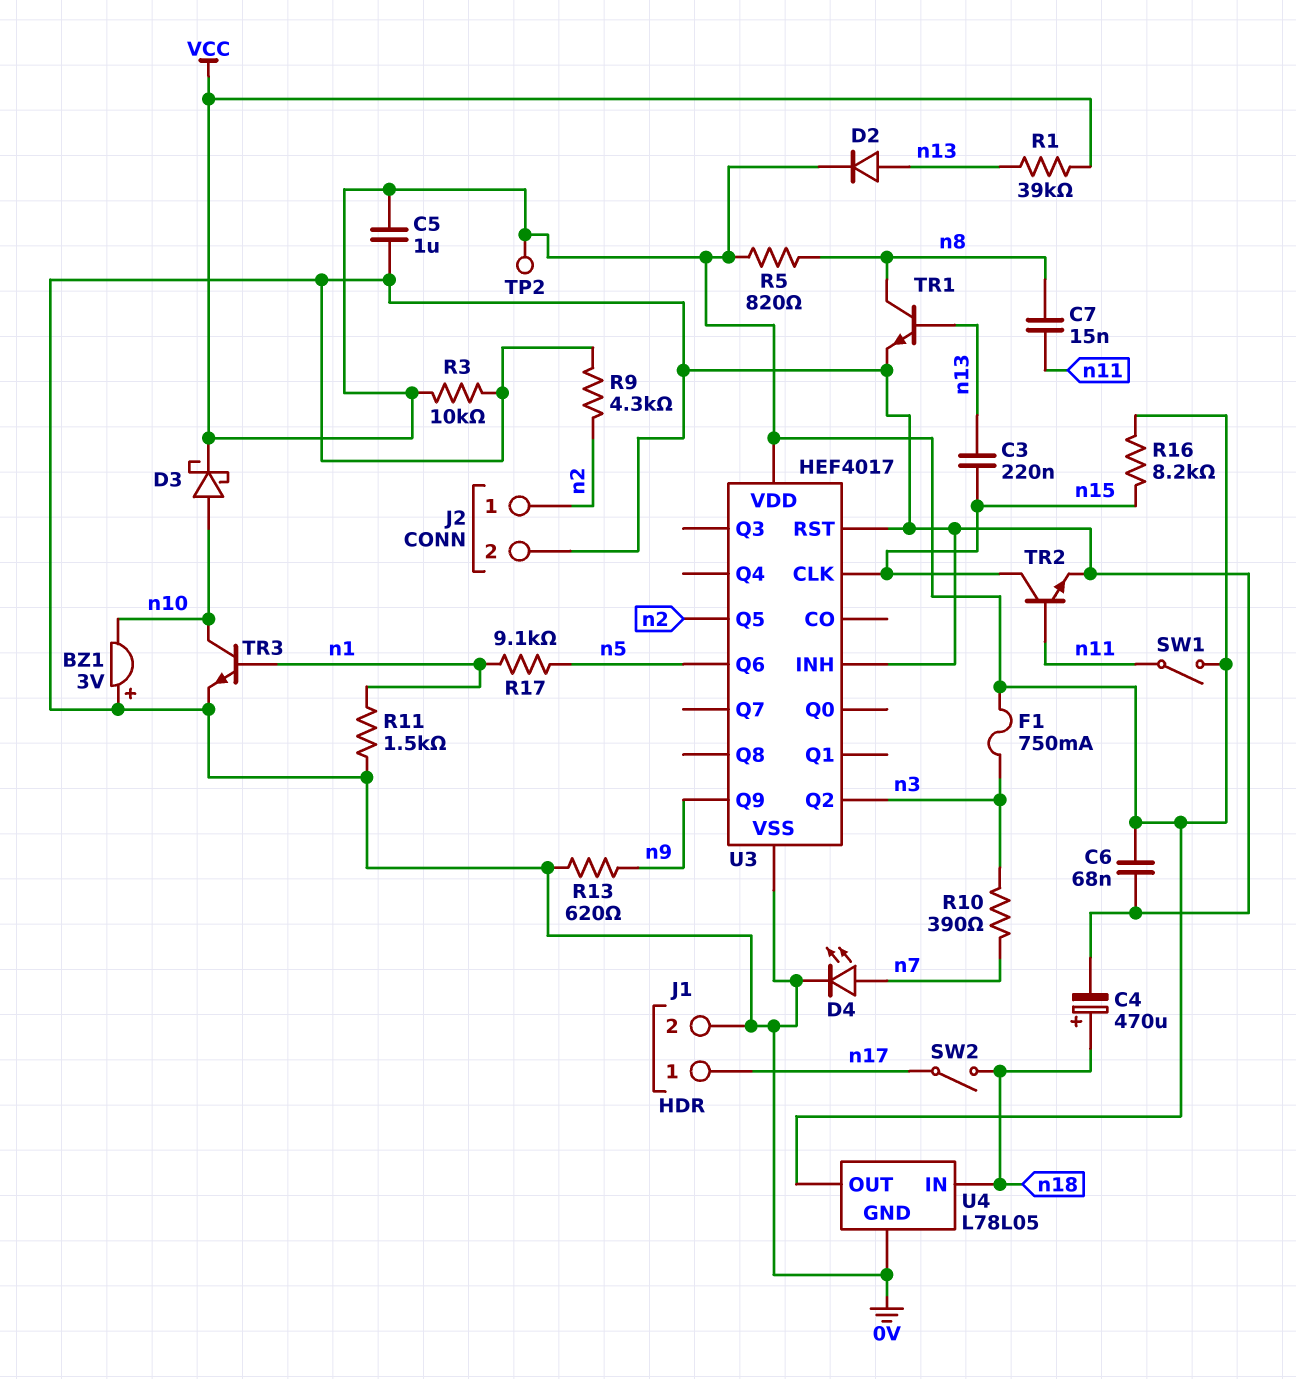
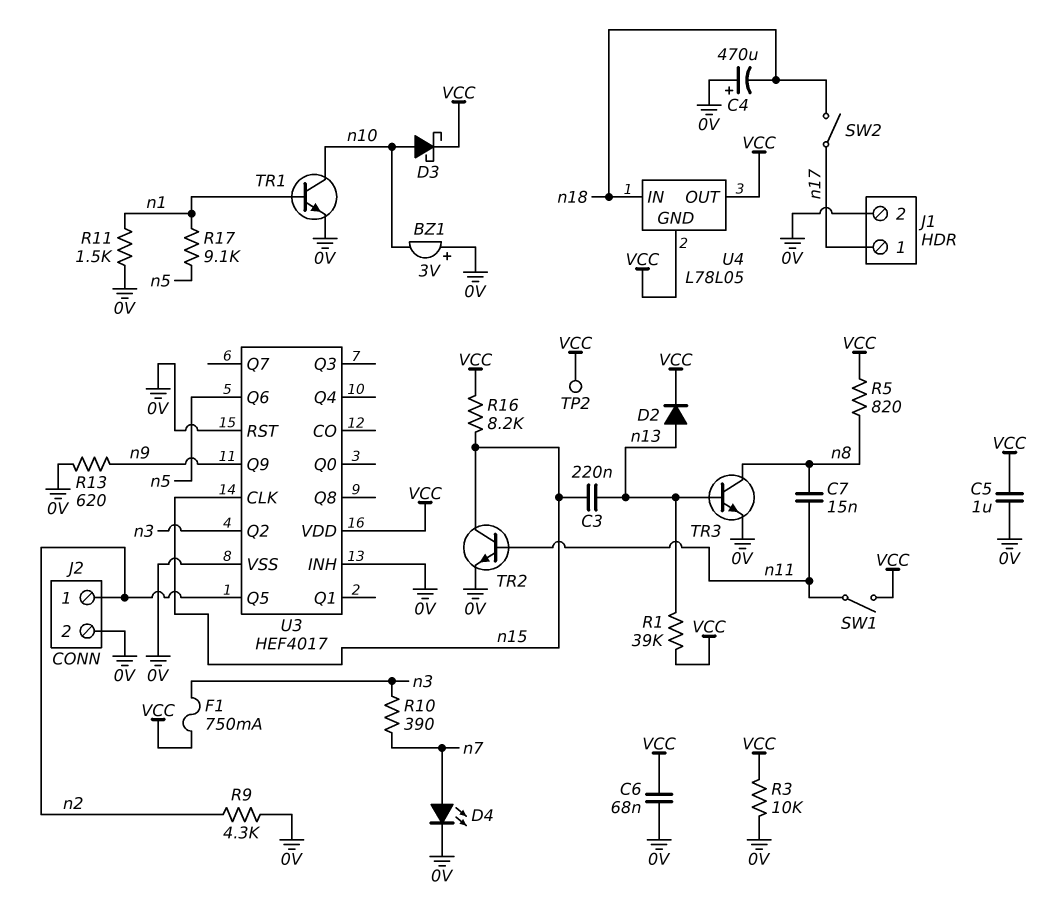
C4: 470uF (plus n18, minus 0V) -> 470uF (plus 0V, minus n18)
TR1: NPN (B n13, C n8, E 0V) -> NPN (B n1, C n10, E 0V)
TR3: NPN (B n1, C n10, E 0V) -> NPN (B n13, C n8, E 0V)
U4 pin GND: 0V -> VCC

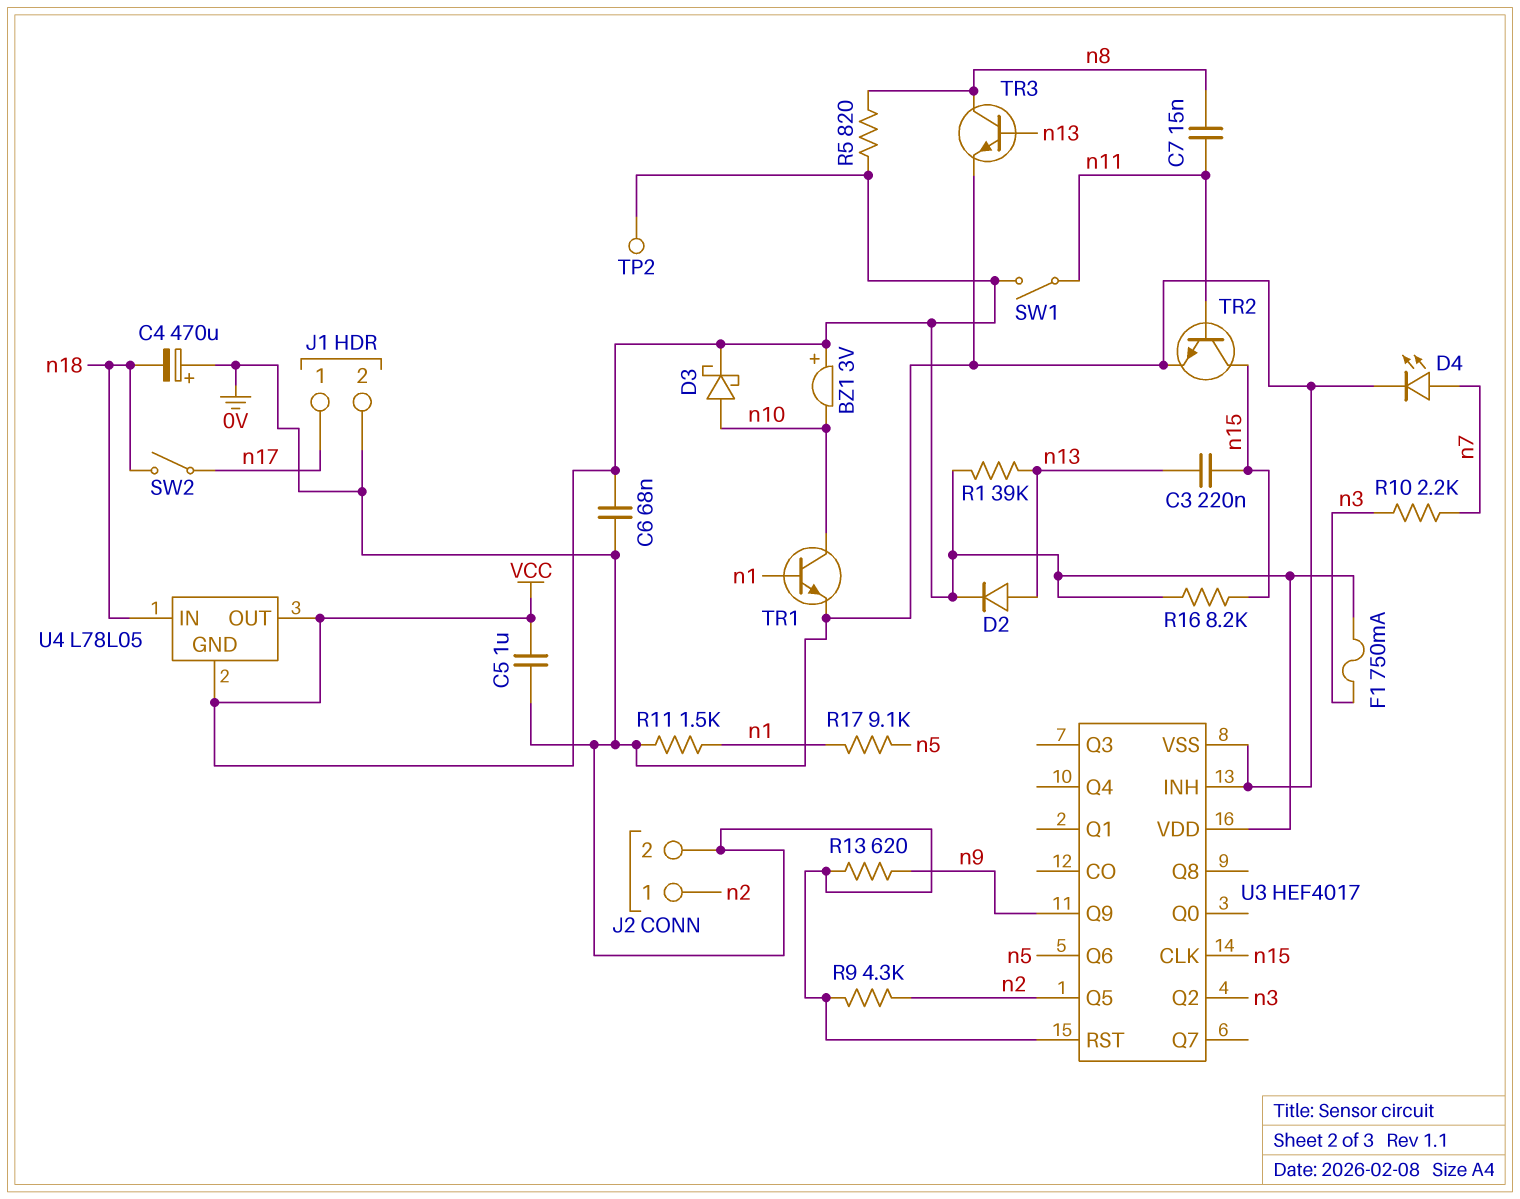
BZ1: buzzer 3V (plus 0V, minus n10) -> buzzer 3V (plus VCC, minus n10)
R3: 10k (0V, VCC) -> none
R10: 390 (n3, n7) -> 2.2k (n3, n7)

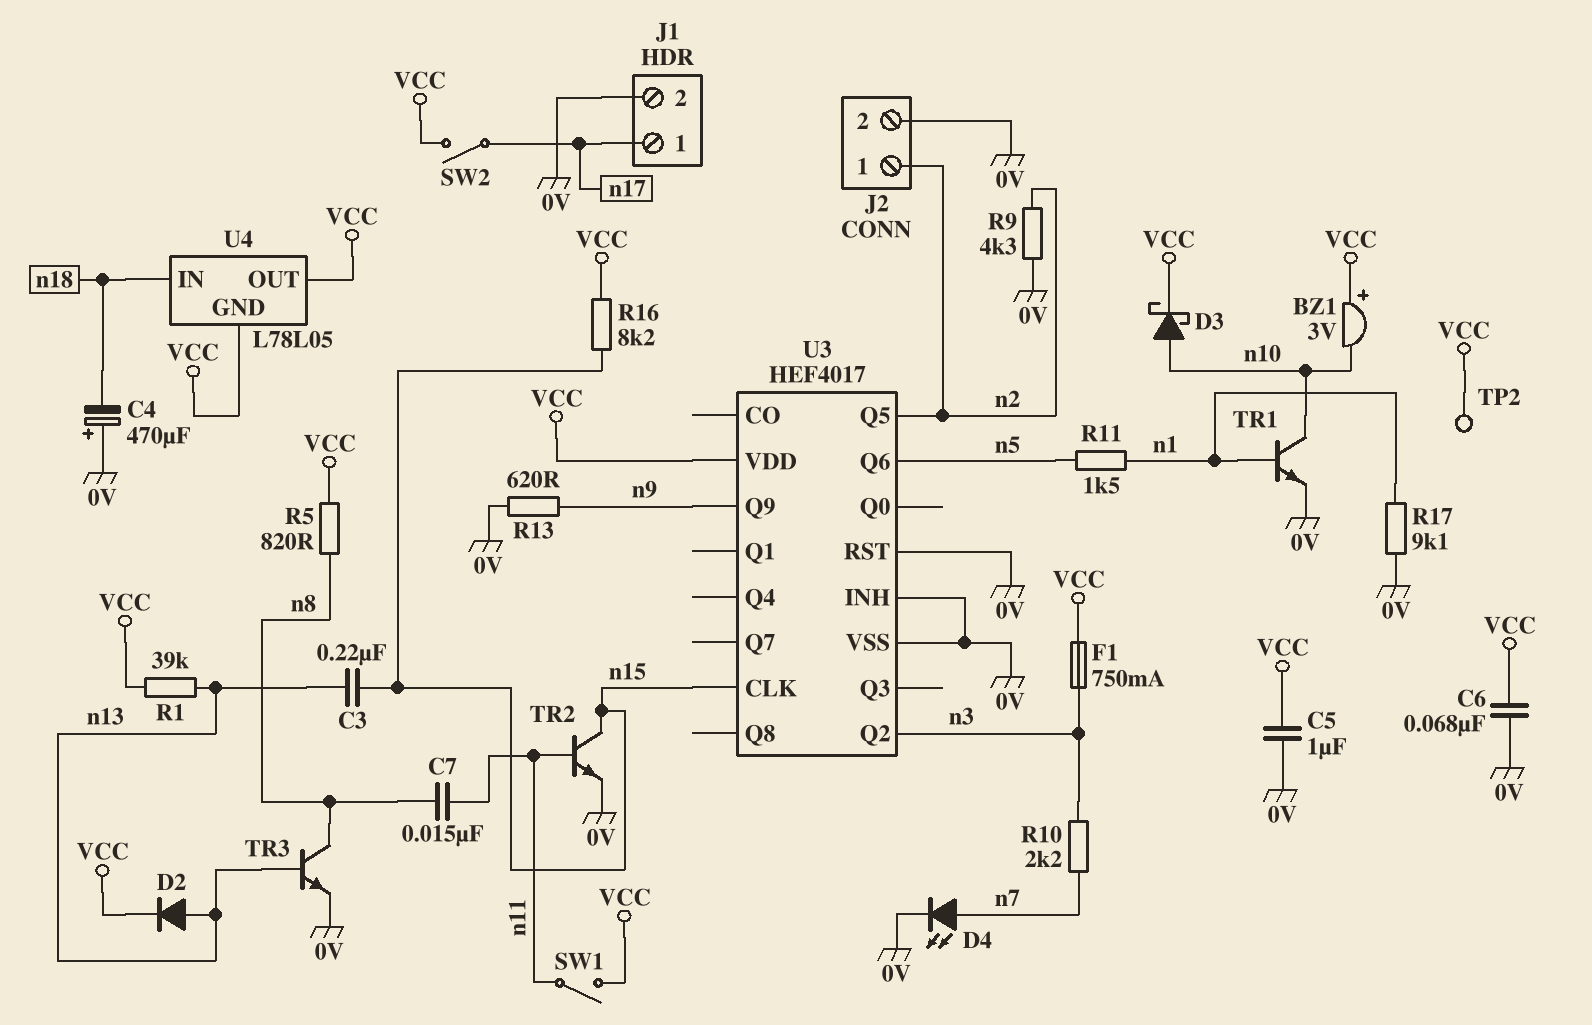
R11: 1.5k (0V, n1) -> 1.5k (n1, n5)
R17: 9.1k (n1, n5) -> 9.1k (0V, n1)
SW2: switch (n17, n18) -> switch (VCC, n17)

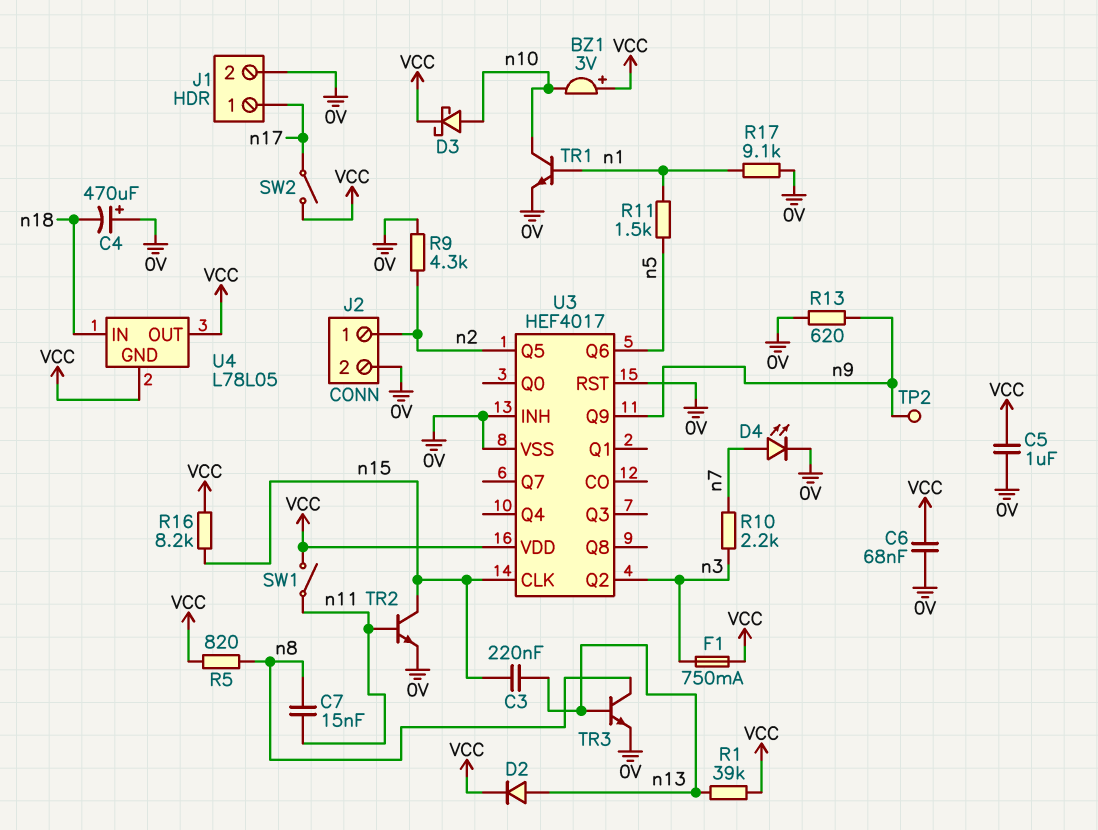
TP2: test point (VCC) -> test point (n9)

